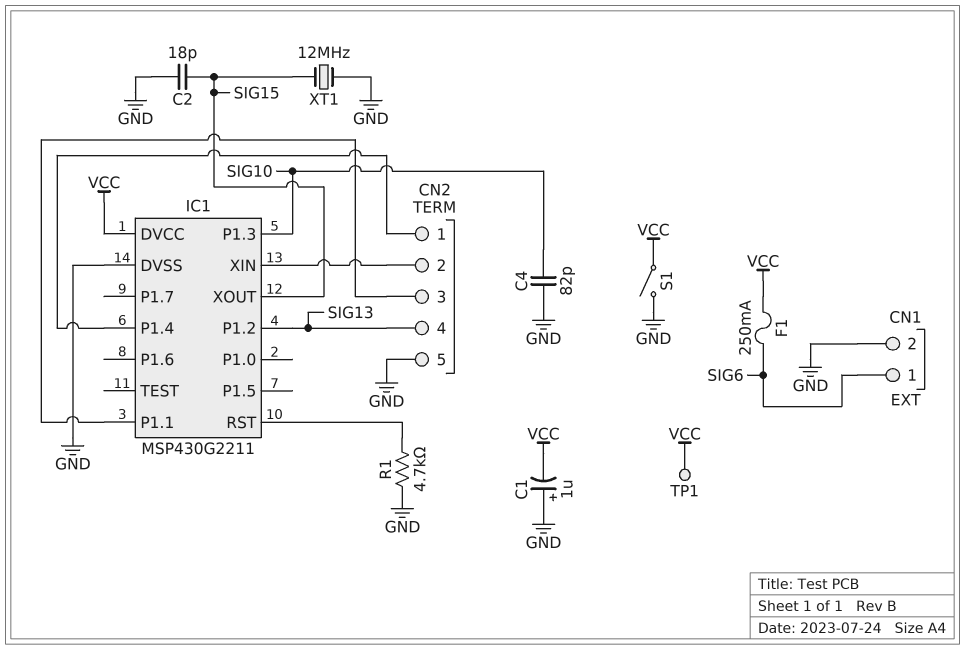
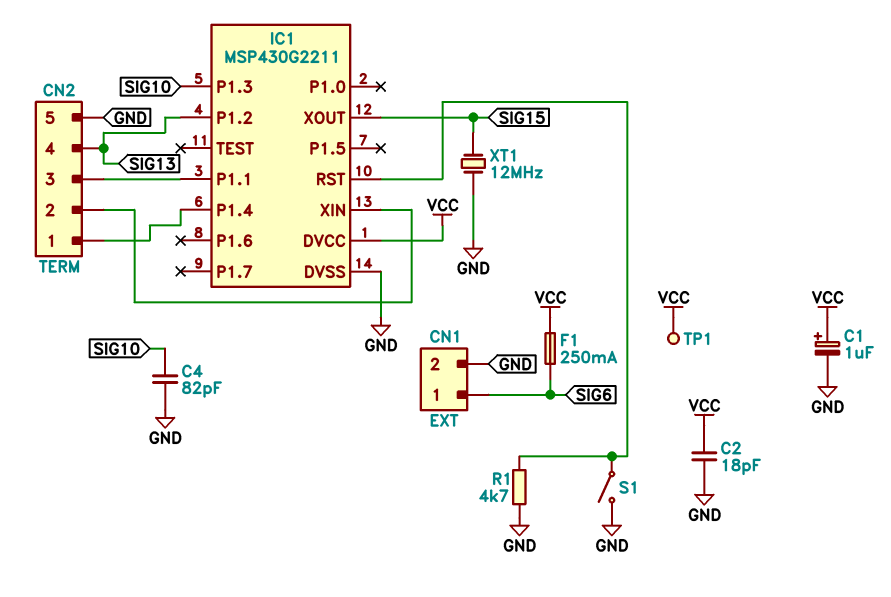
C1: 1uF (plus GND, minus VCC) -> 1uF (plus VCC, minus GND)
C2: 18pF (GND, SIG15) -> 18pF (GND, VCC)
S1: switch (GND, VCC) -> switch (GND, IC1/RST)

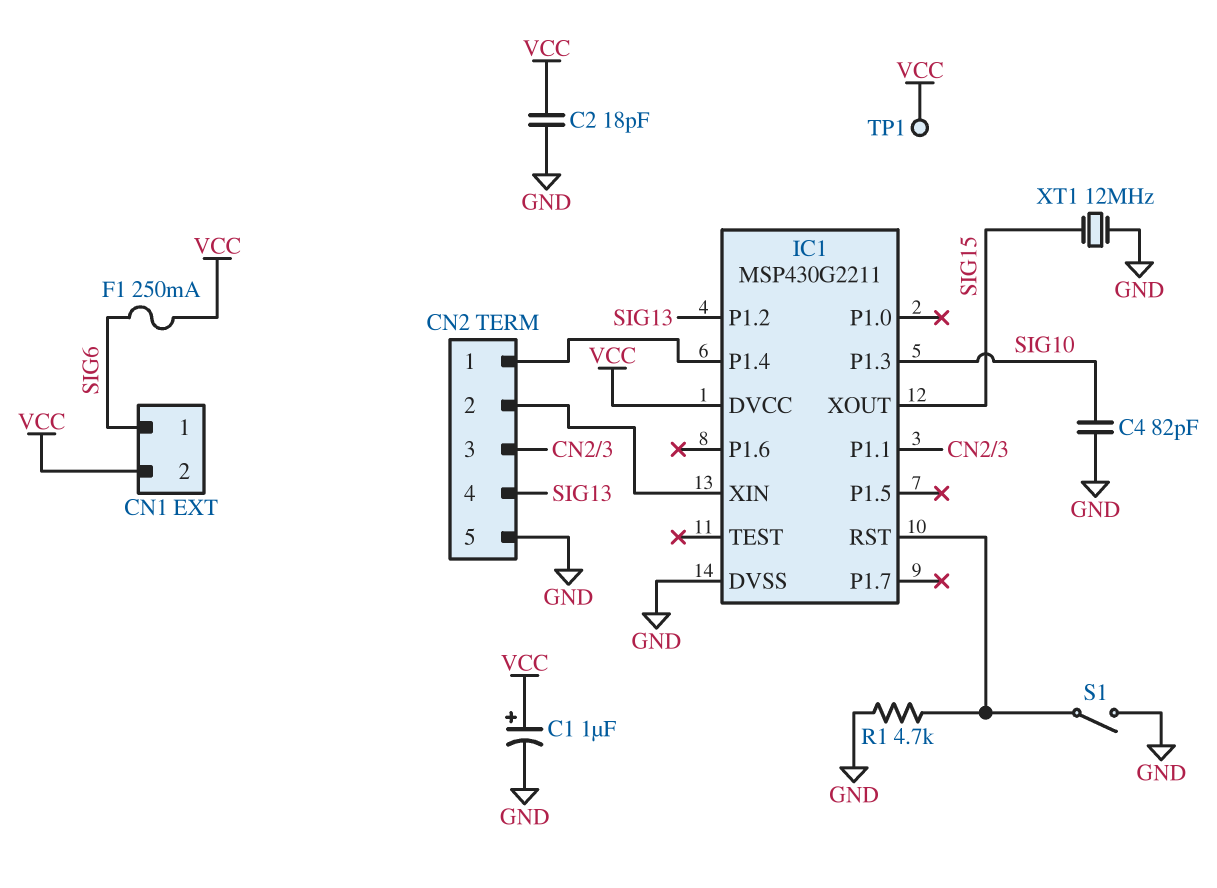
CN1 pin 2: GND -> VCC

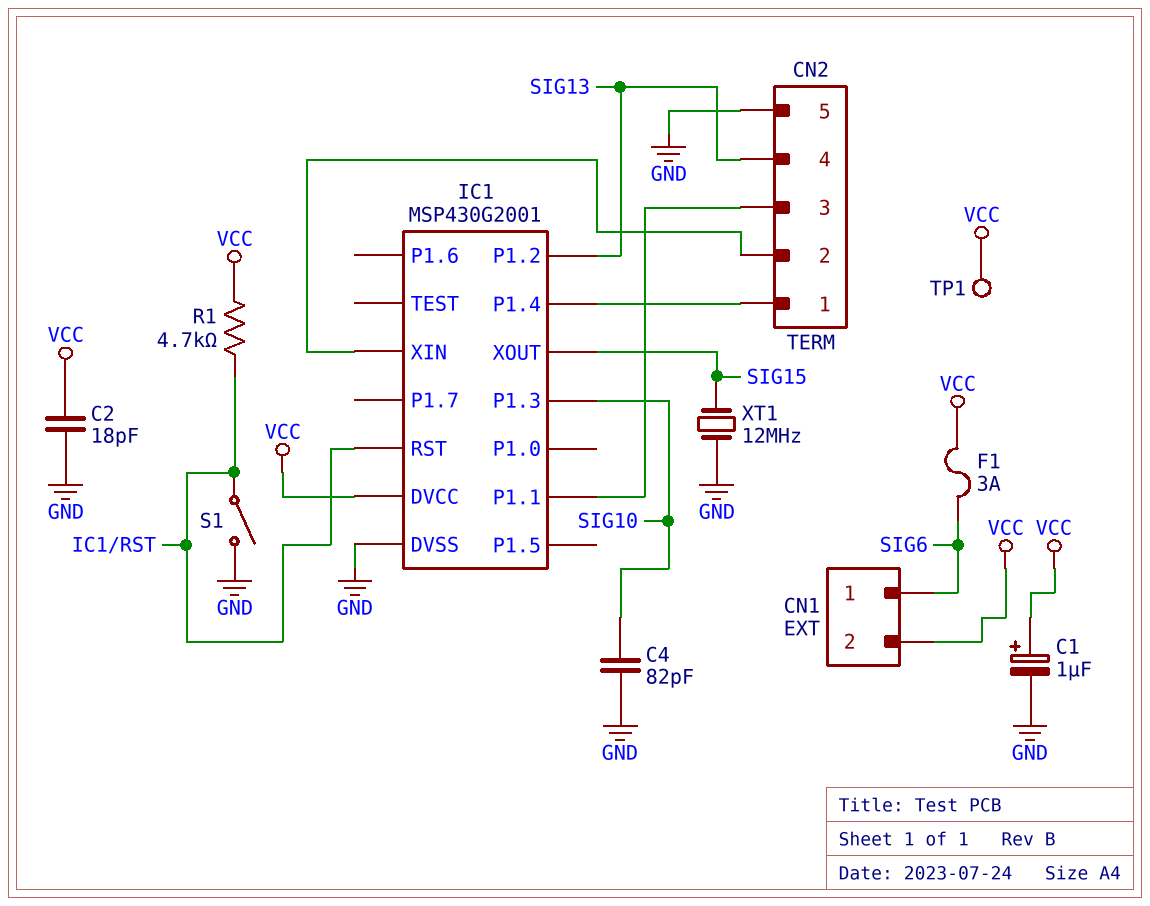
F1: 250mA (SIG6, VCC) -> 3A (SIG6, VCC)
IC1: MSP430G2211 -> MSP430G2001
R1: 4.7k (GND, IC1/RST) -> 4.7k (IC1/RST, VCC)

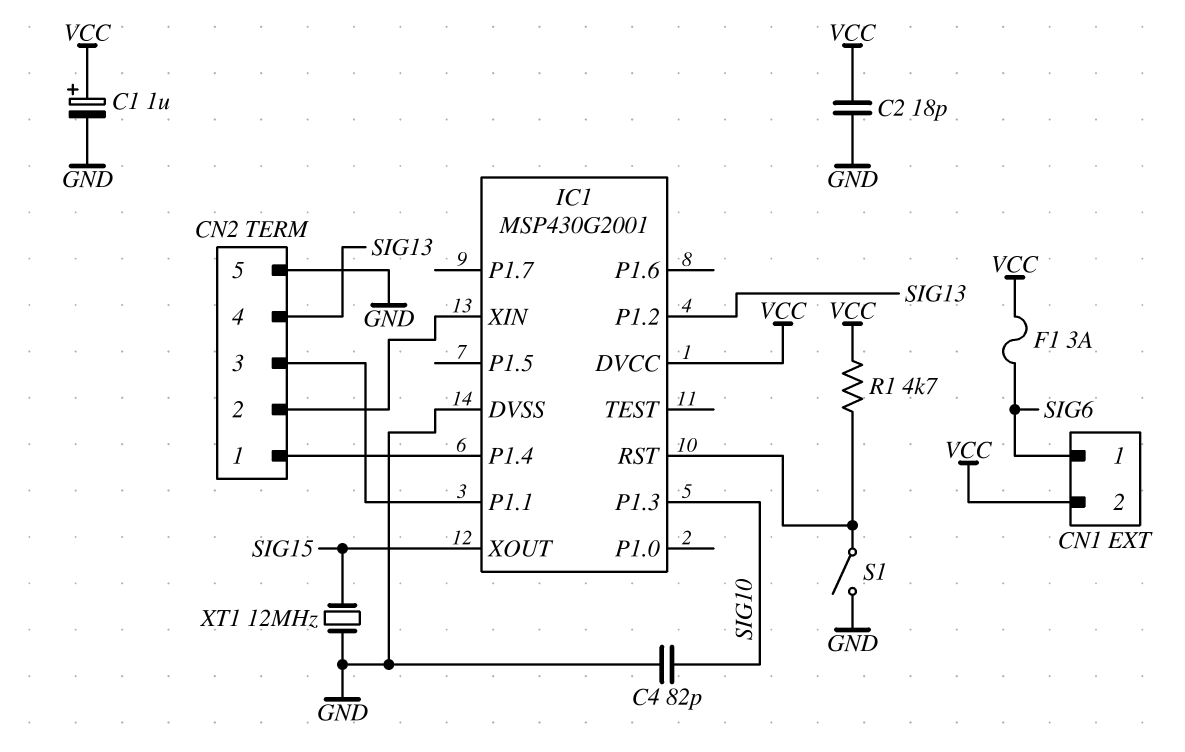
TP1: test point (VCC) -> none

